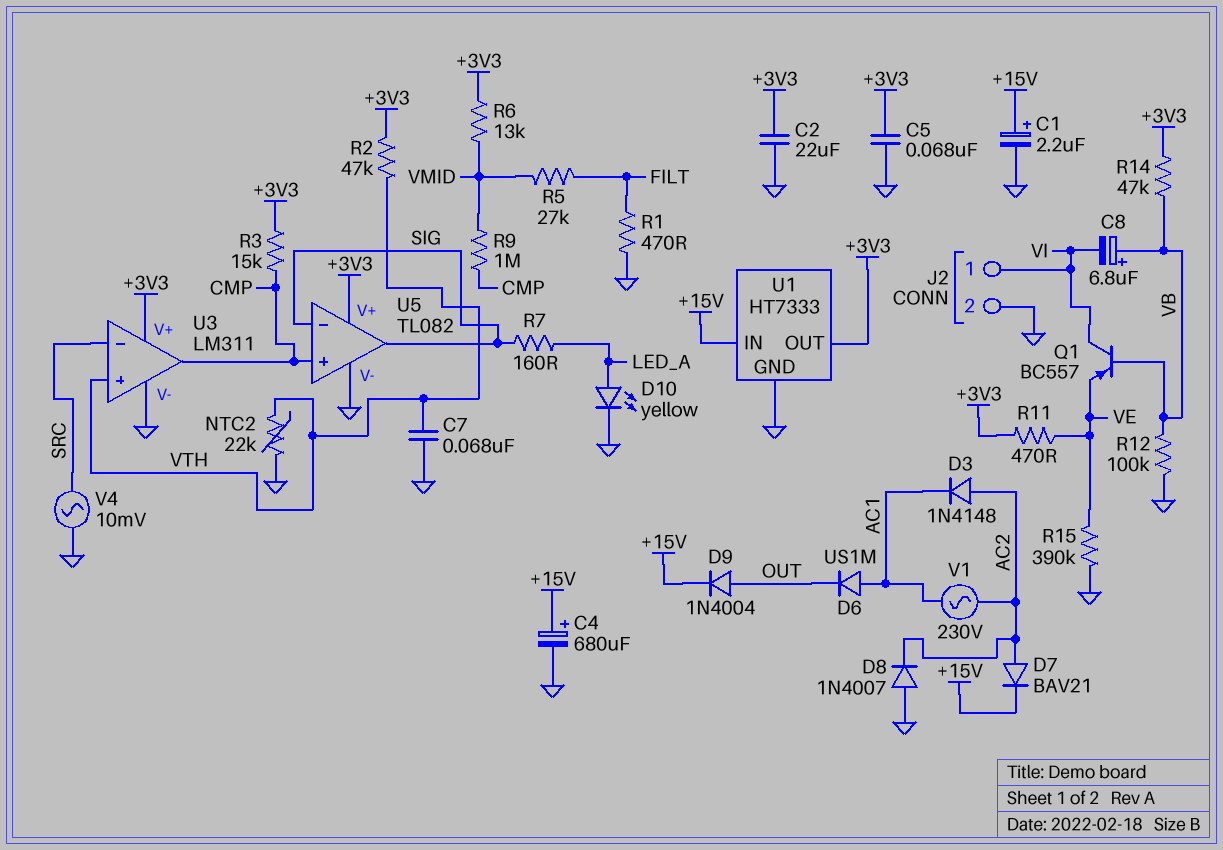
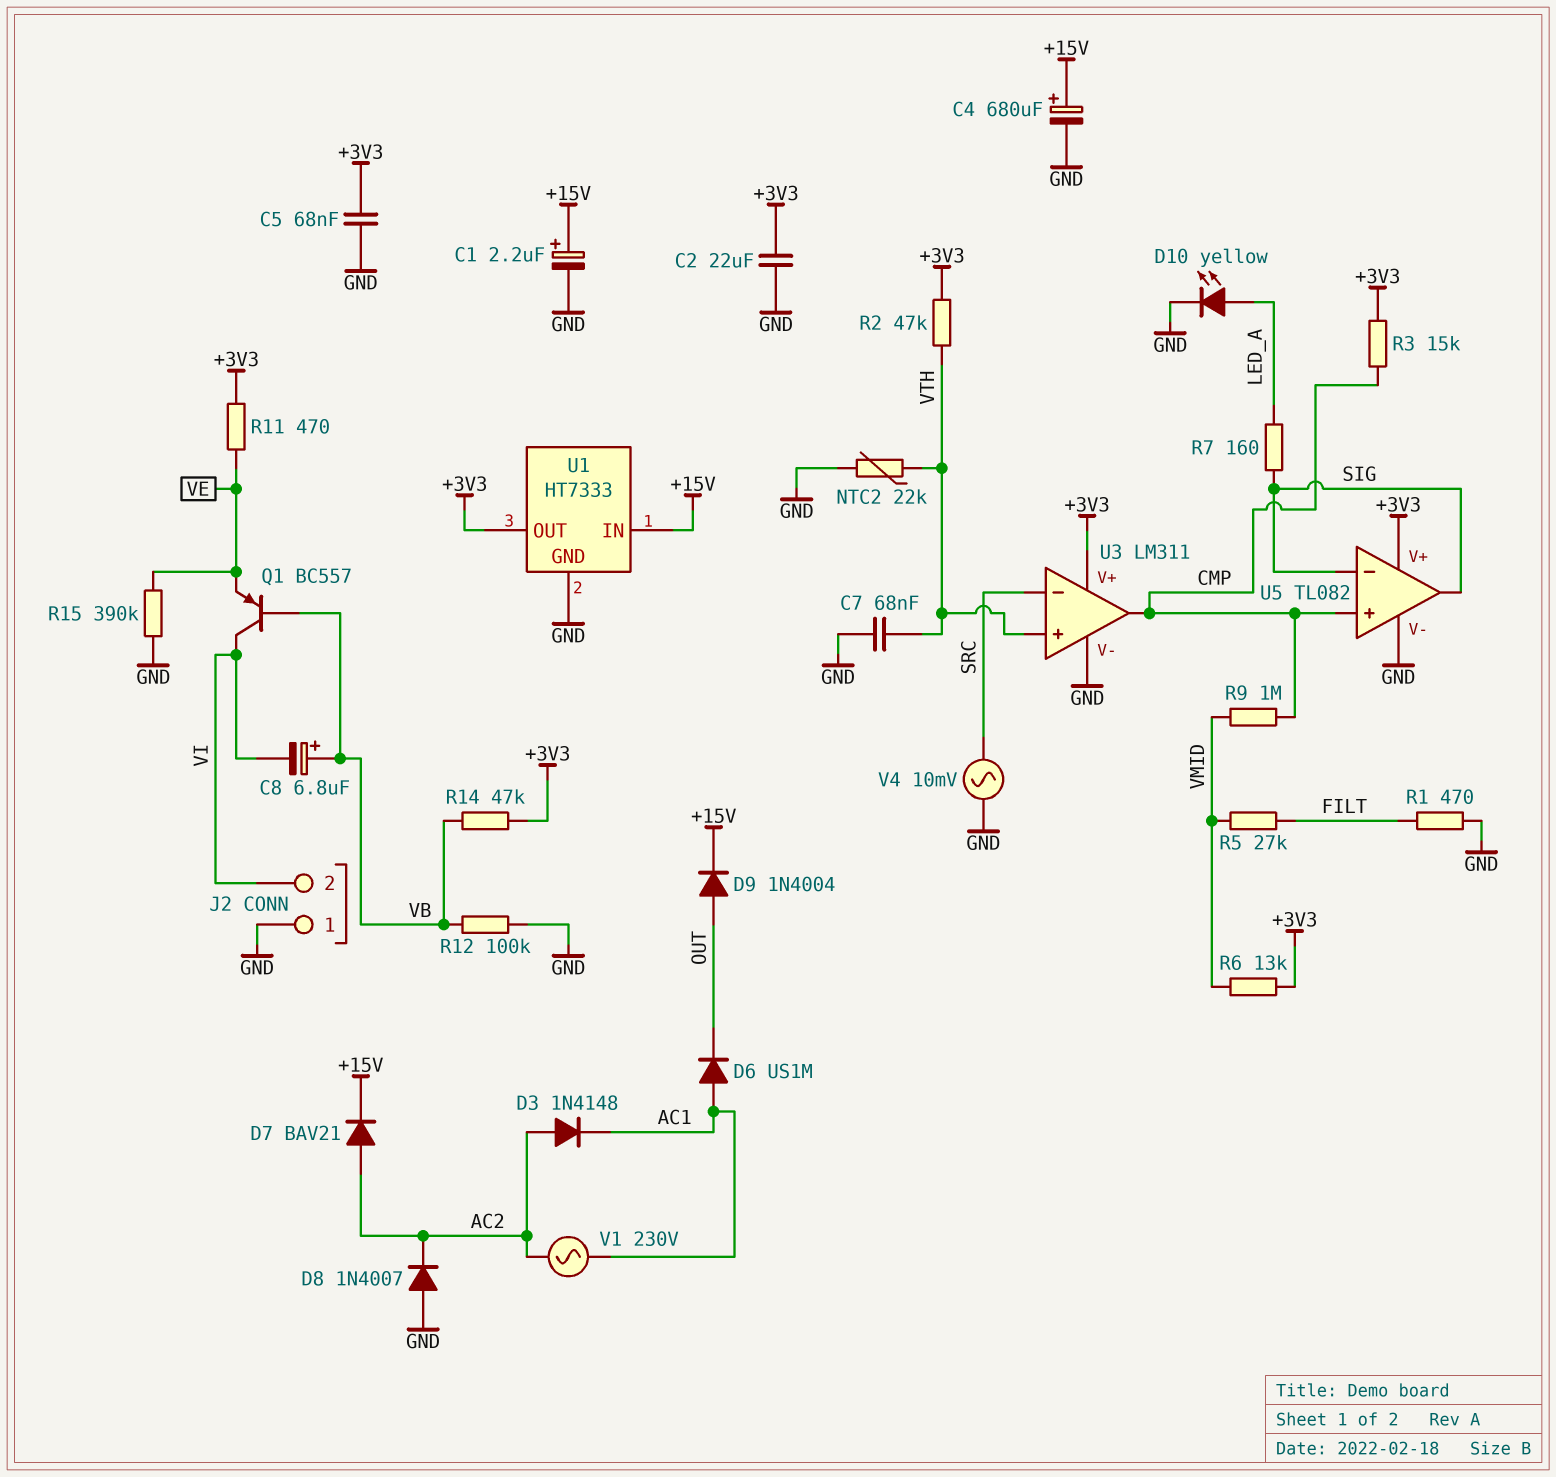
J2 pin 1: VI -> GND
J2 pin 2: GND -> VI

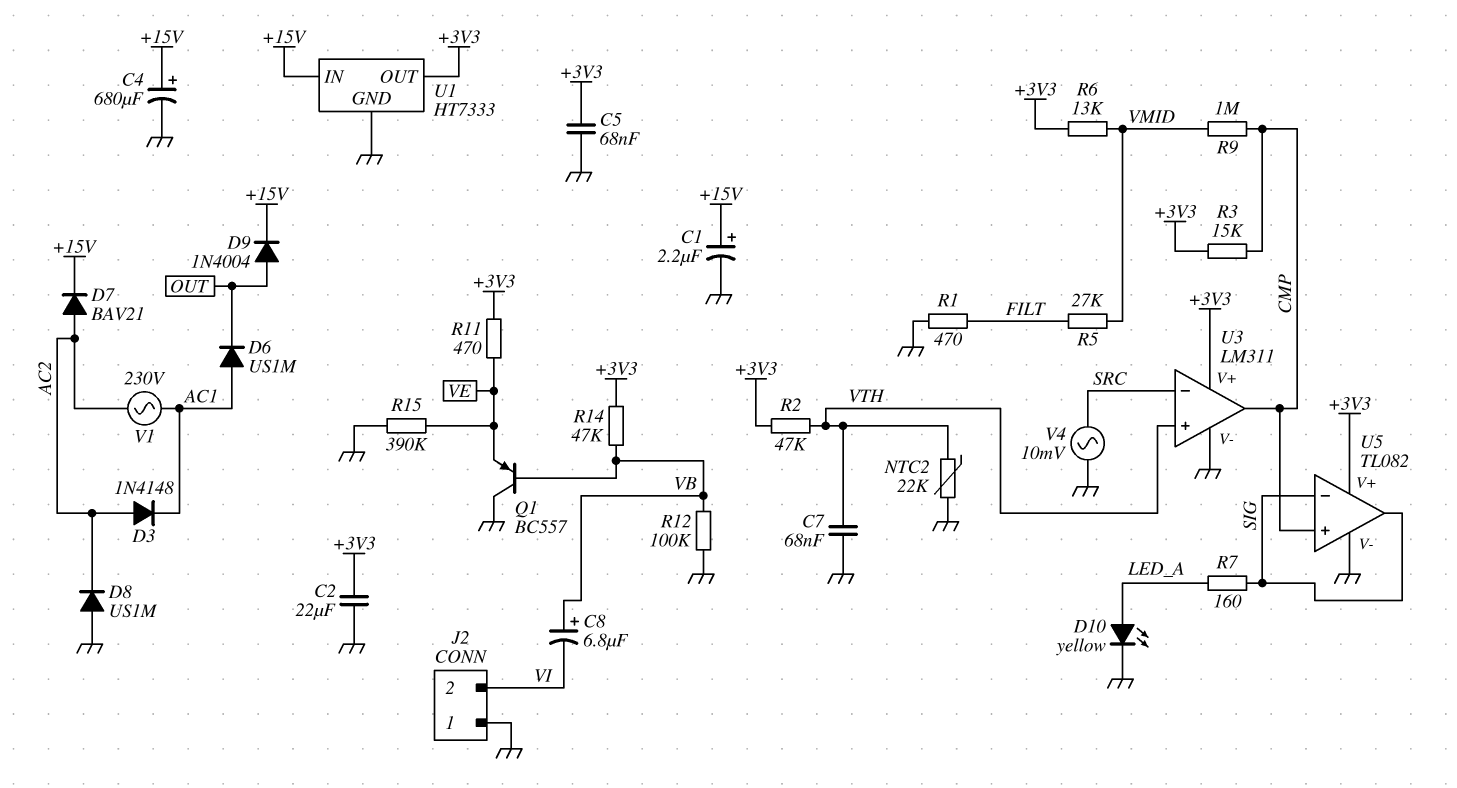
D8: diode 1N4007 (A GND, K AC2) -> diode US1M (A GND, K AC2)
Q1: PNP BC557 (B VB, C VI, E VE) -> PNP BC557 (B VB, C GND, E VE)

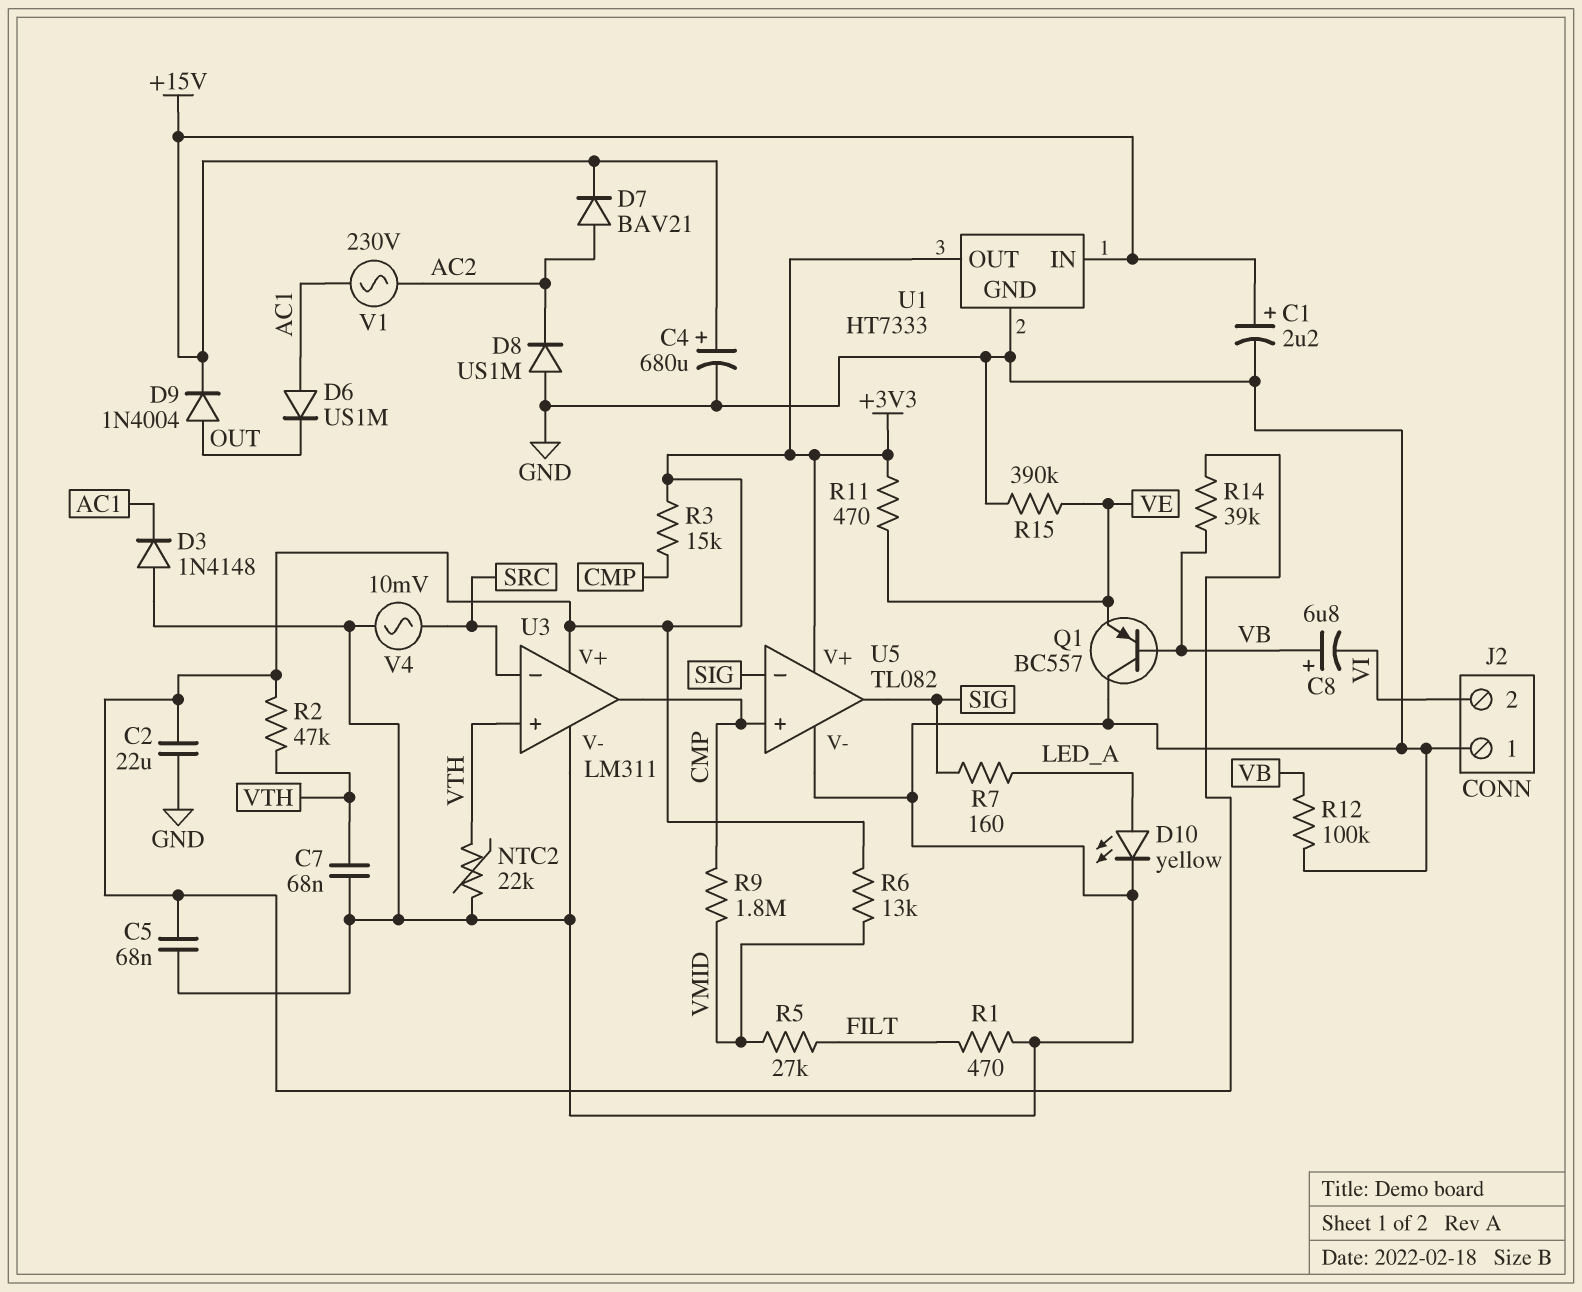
D3: diode 1N4148 (A AC2, K AC1) -> diode 1N4148 (A GND, K AC1)
R9: 1M (CMP, VMID) -> 1.8M (CMP, VMID)
R14: 47k (+3V3, VB) -> 39k (+3V3, VB)

